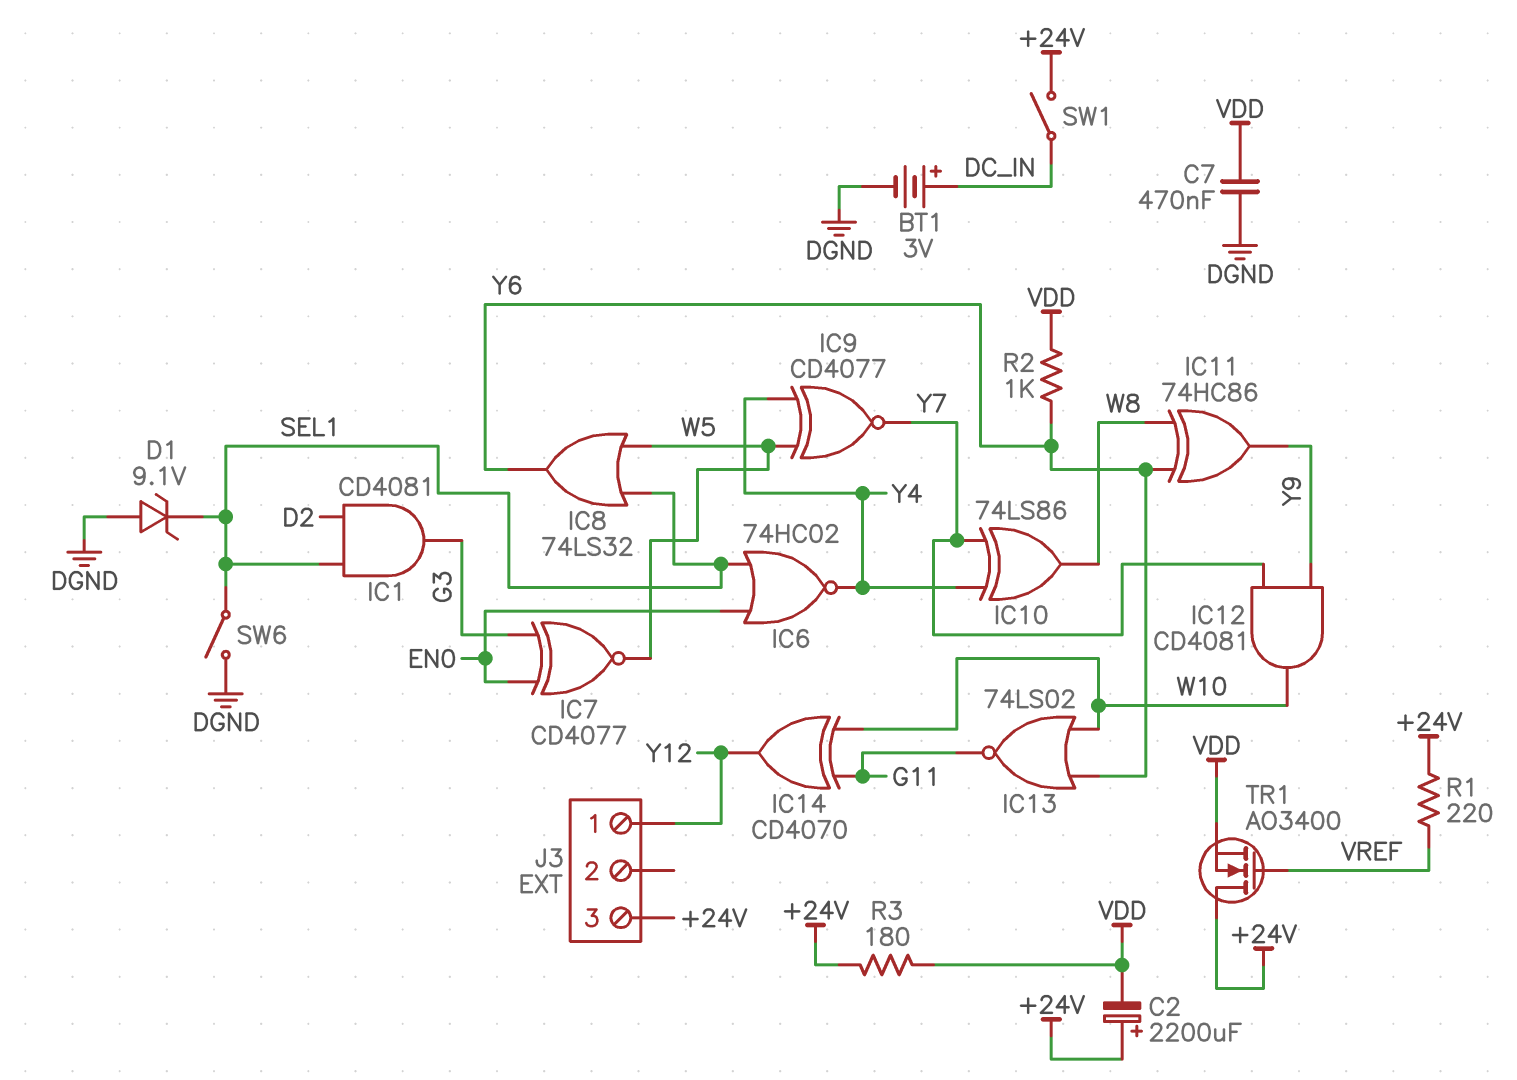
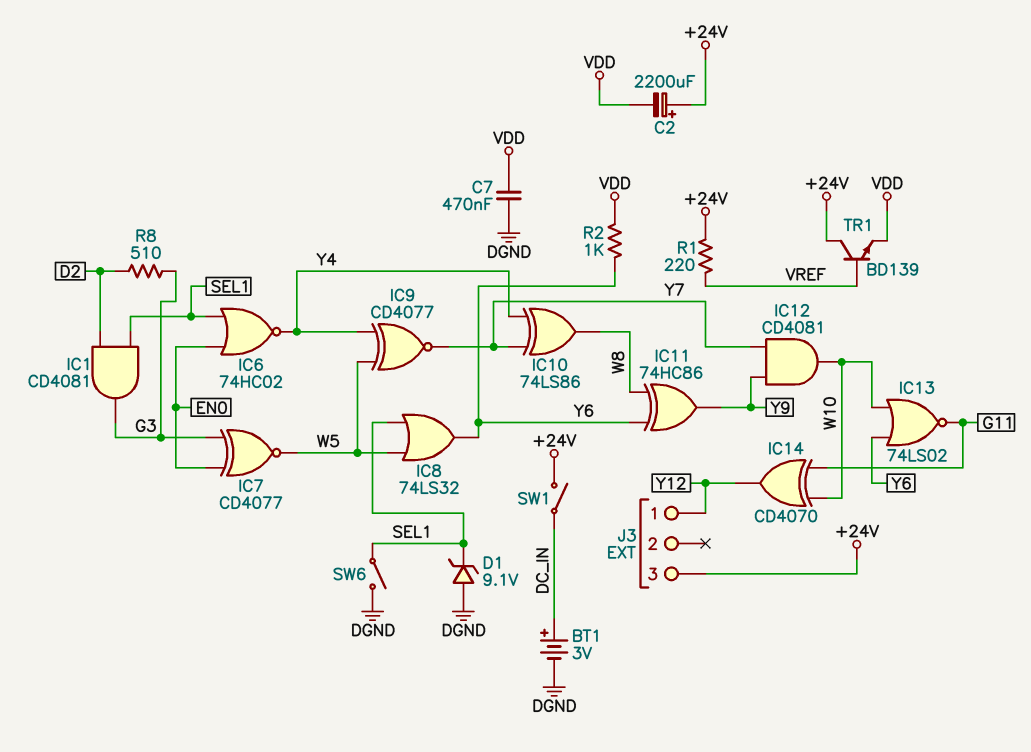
R3: 180 (+24V, VDD) -> none
R8: none -> 510 (D2, G3)
TR1: NMOS AO3400 (G VREF, D +24V, S VDD) -> NPN BD139 (B VREF, C +24V, E VDD)

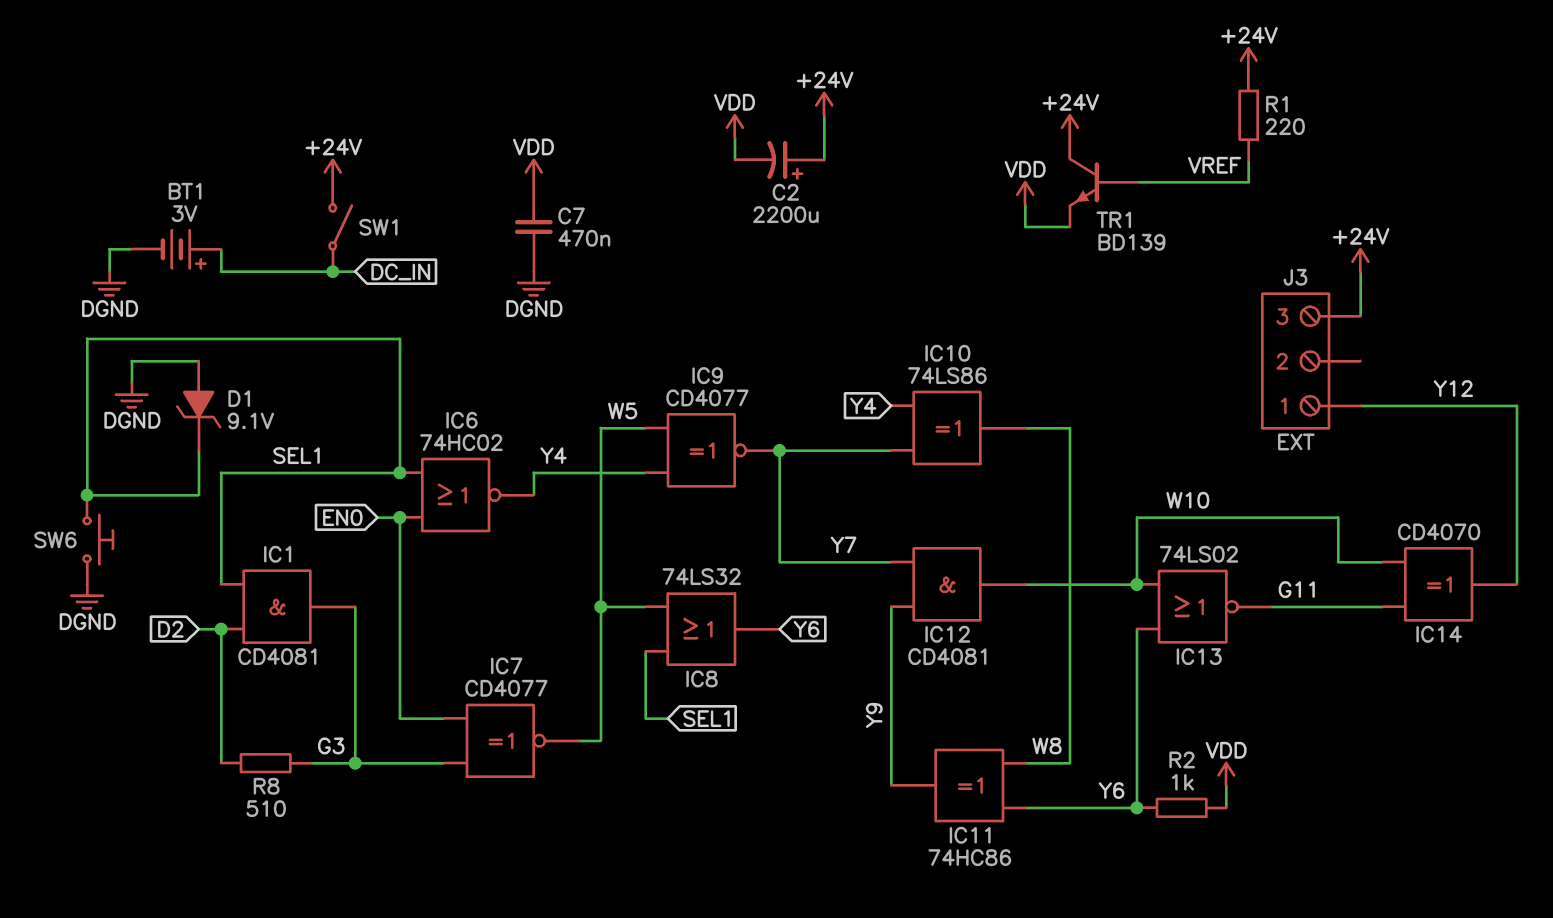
SW6: switch (DGND, SEL1) -> button (DGND, SEL1)

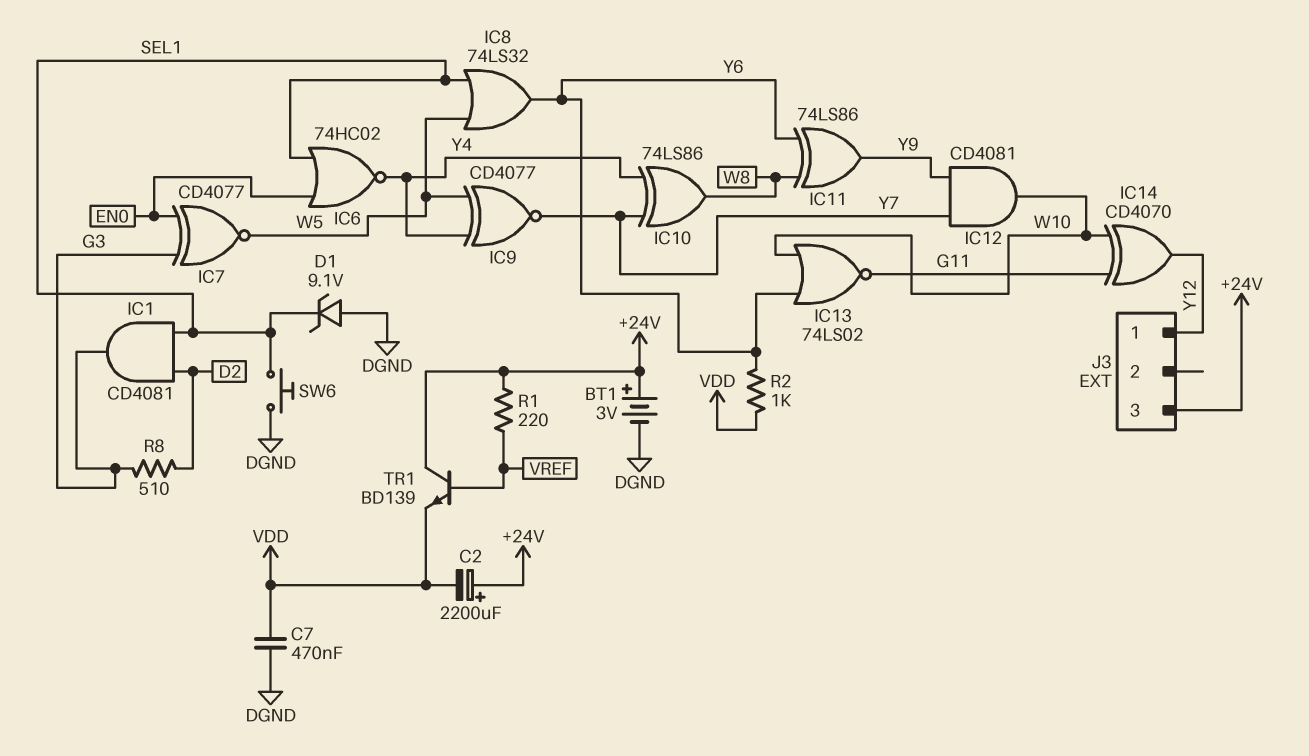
BT1: 3V (plus DC_IN, minus DGND) -> 3V (plus +24V, minus DGND)
IC11: XOR 74HC86 (in W8, in Y6, out Y9) -> XOR 74LS86 (in W8, in Y6, out Y9)
SW1: switch (+24V, DC_IN) -> none

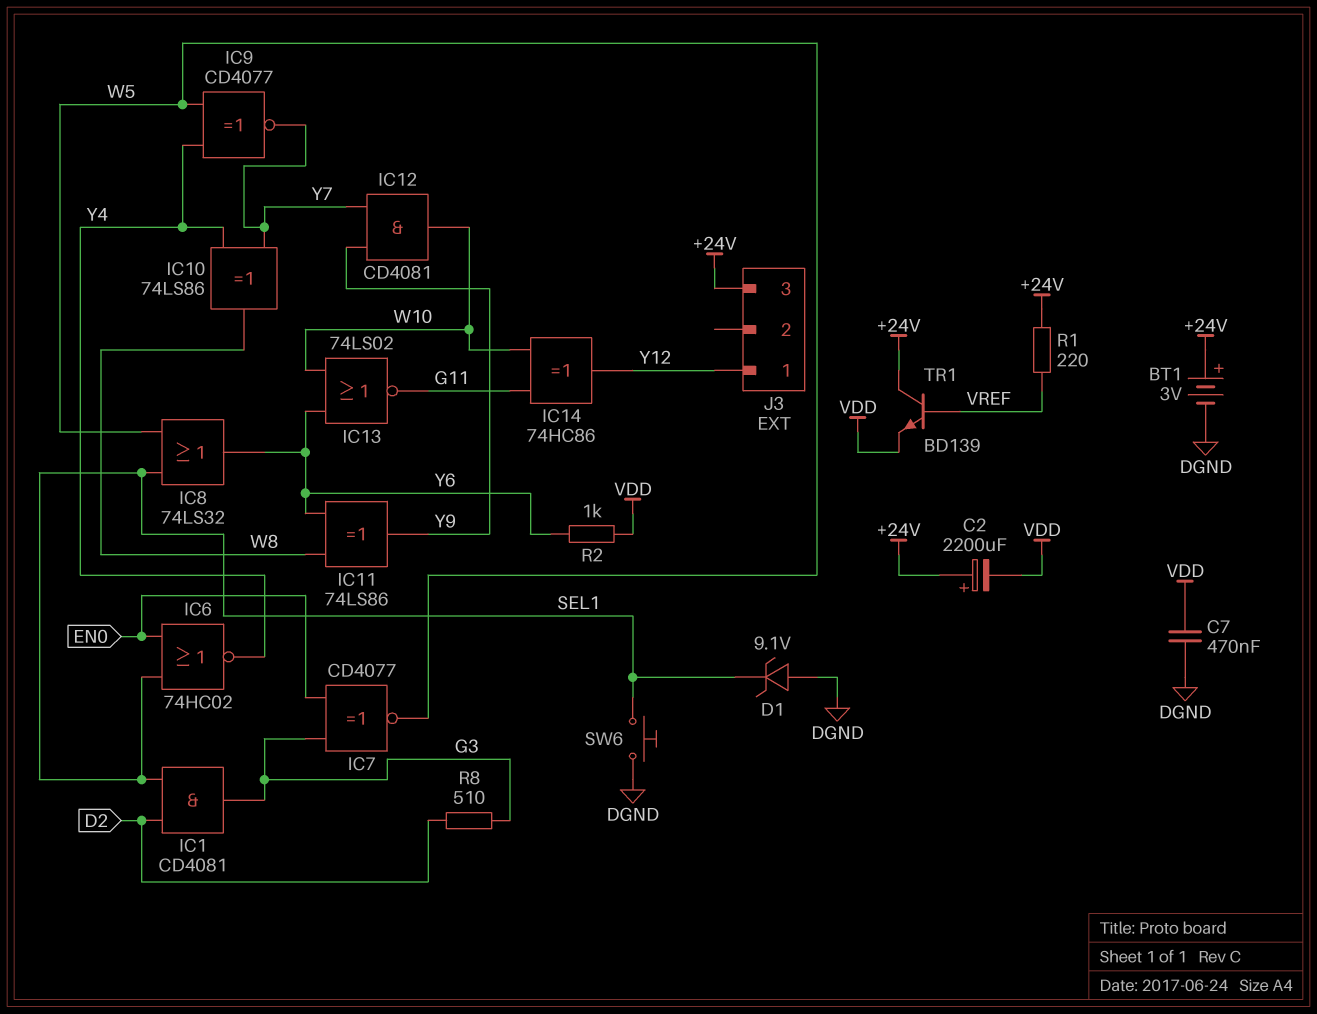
IC14: XOR CD4070 (in G11, in W10, out Y12) -> XOR 74HC86 (in G11, in W10, out Y12)

